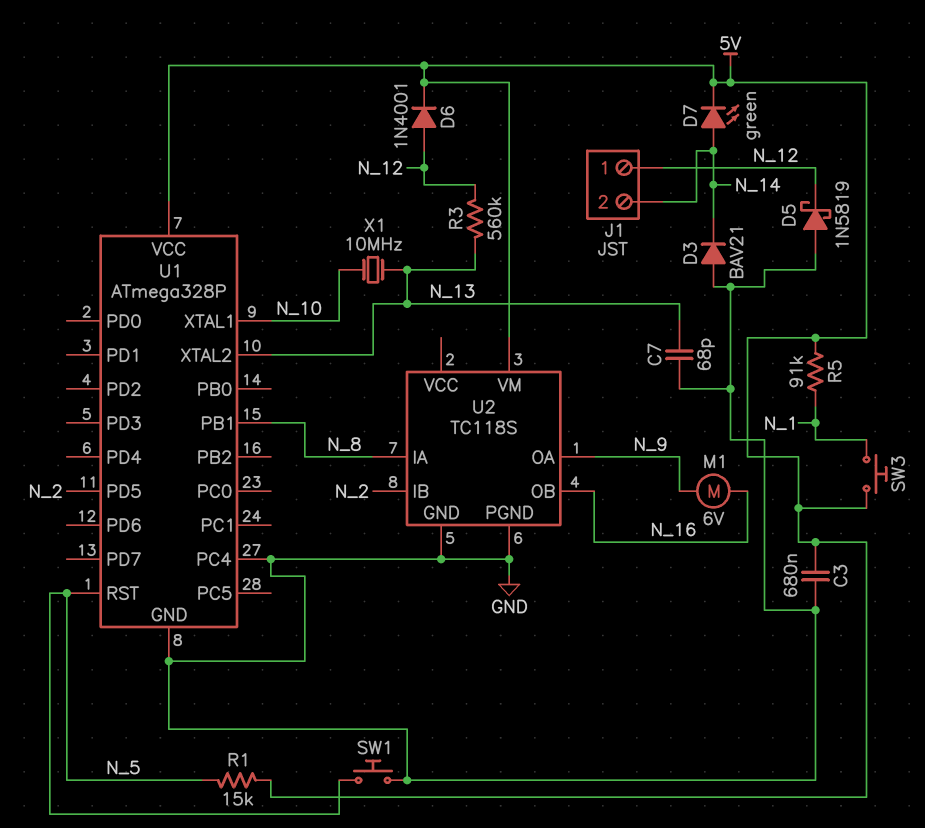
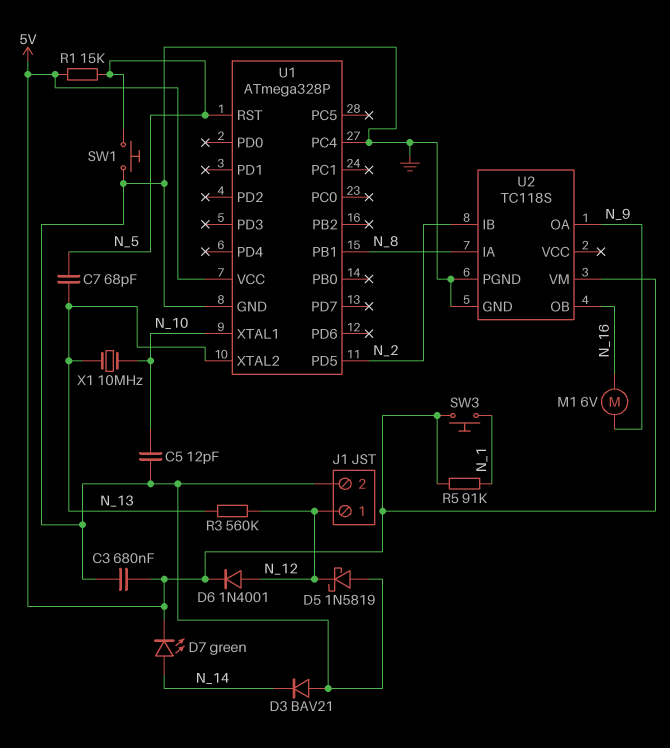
C5: none -> 12pF (GND, N_10)
C7: 68pF (GND, N_13) -> 68pF (N_5, N_13)
J1 pin 2: N_14 -> GND

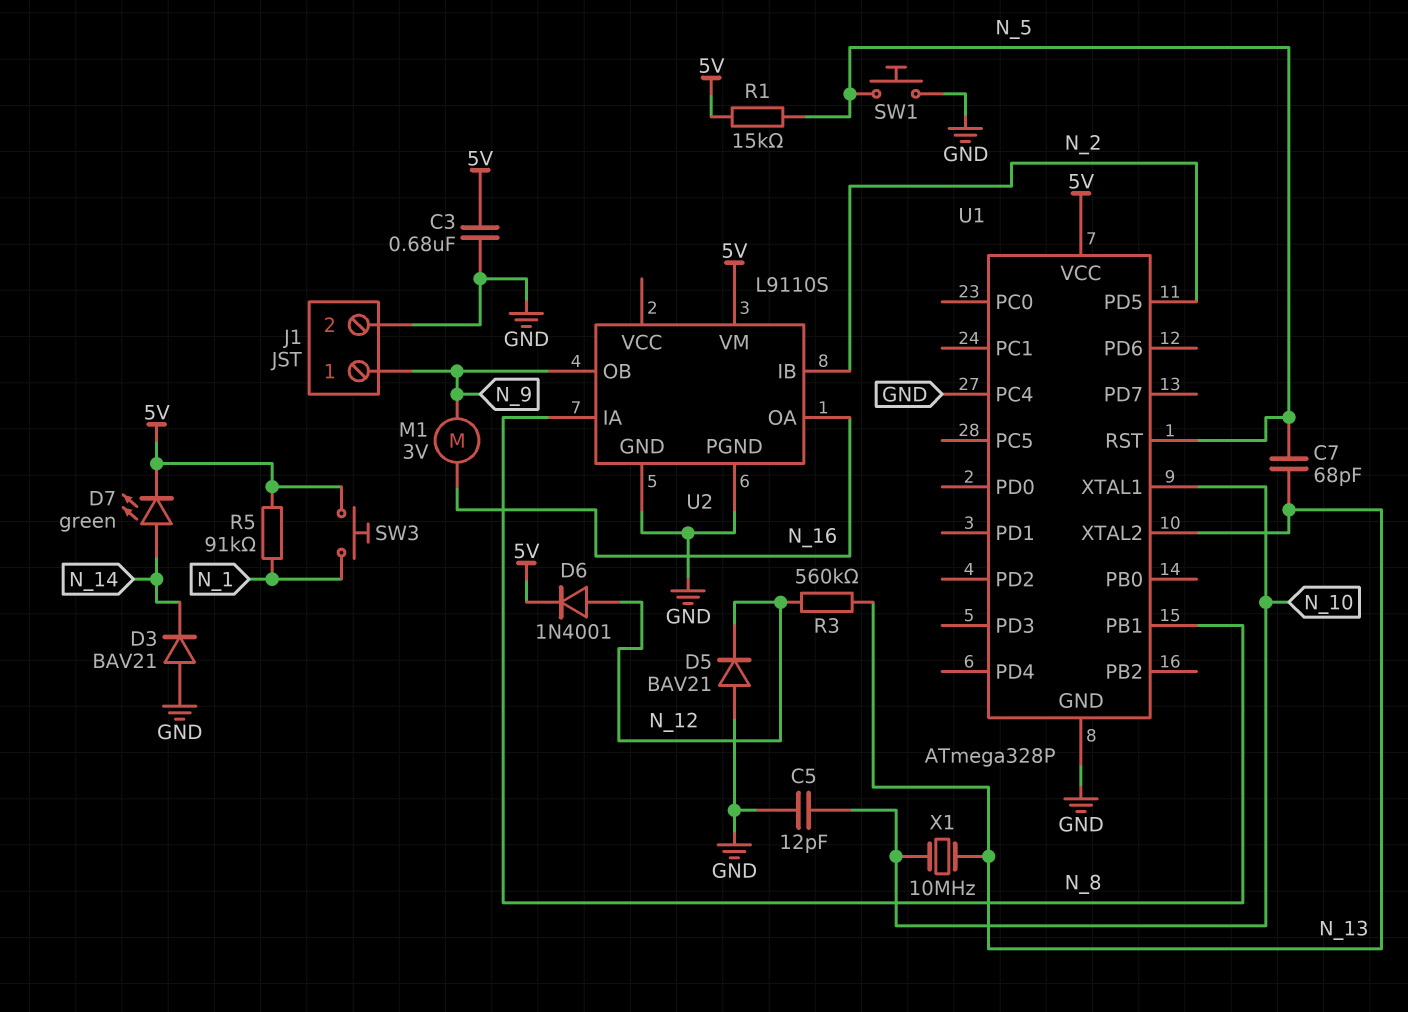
D5: schottky 1N5819 (A GND, K N_12) -> diode BAV21 (A GND, K N_12)
J1 pin 1: N_12 -> N_9
M1: motor 6V (N_9, N_16) -> motor 3V (N_9, N_16)
U2: TC118S -> L9110S
U2 pin OA: N_9 -> N_16
U2 pin OB: N_16 -> N_9

